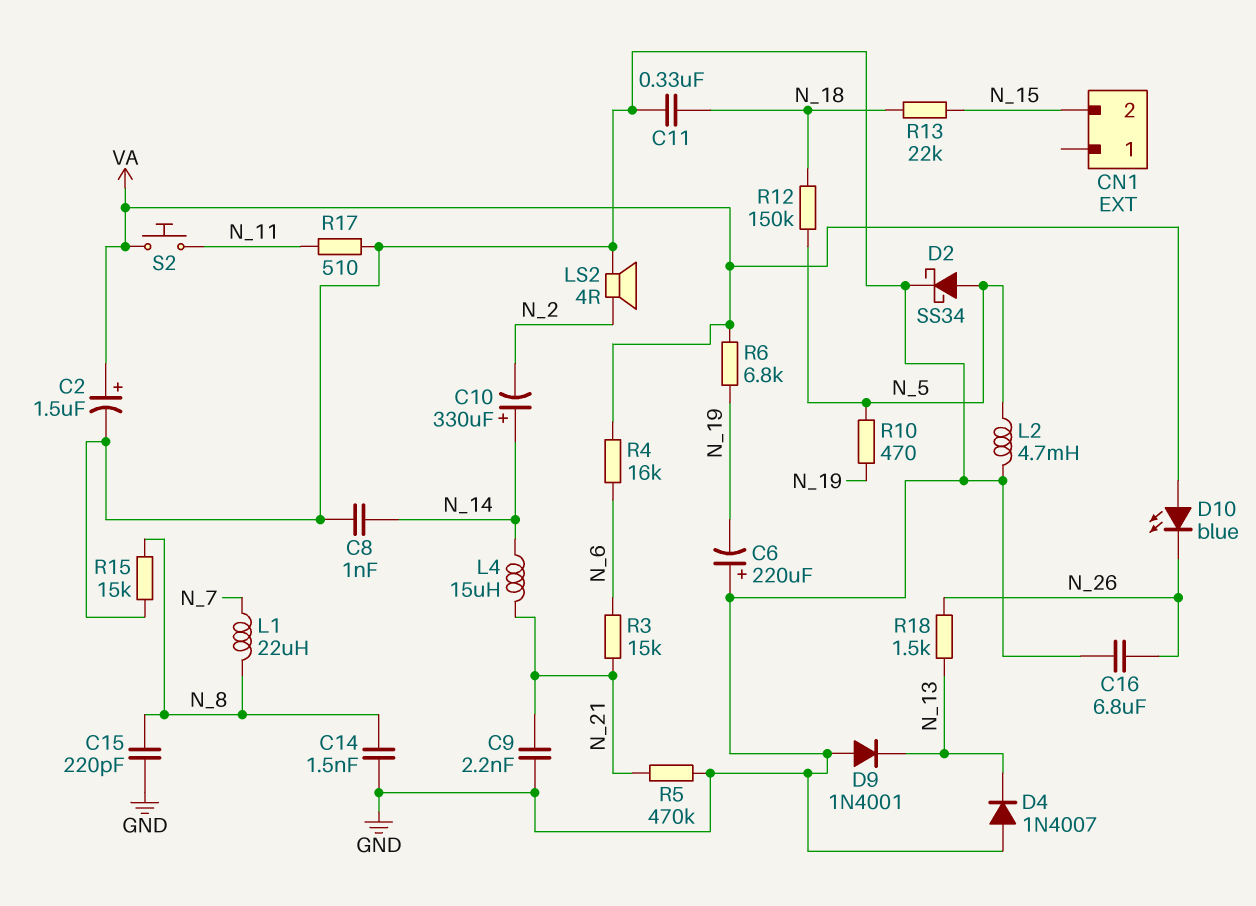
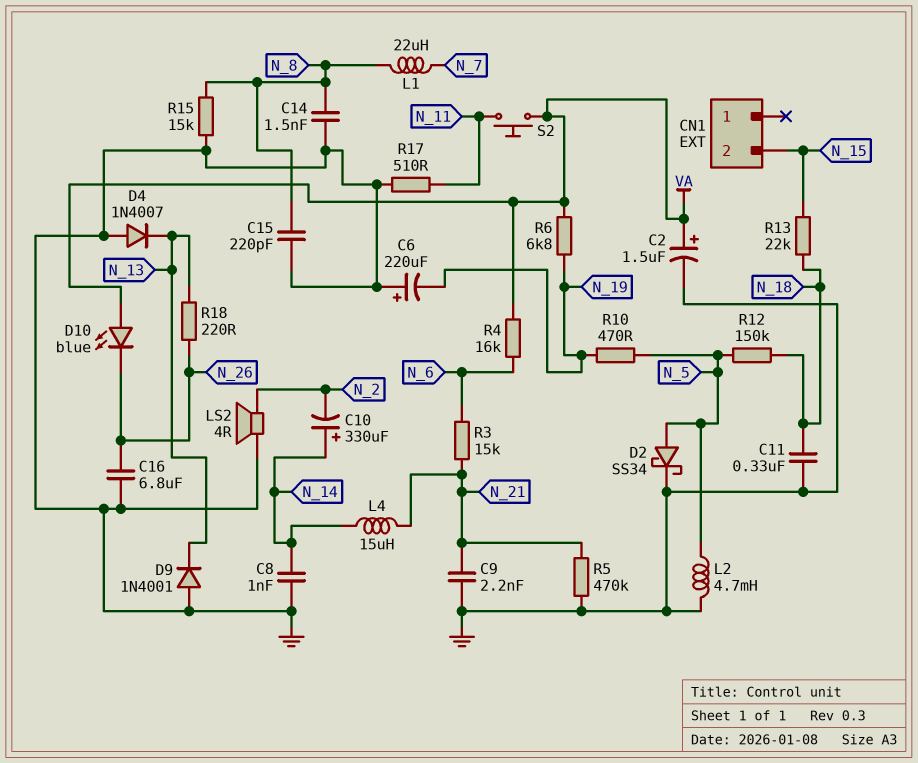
R18: 1.5k (N_13, N_26) -> 220 (N_13, N_26)

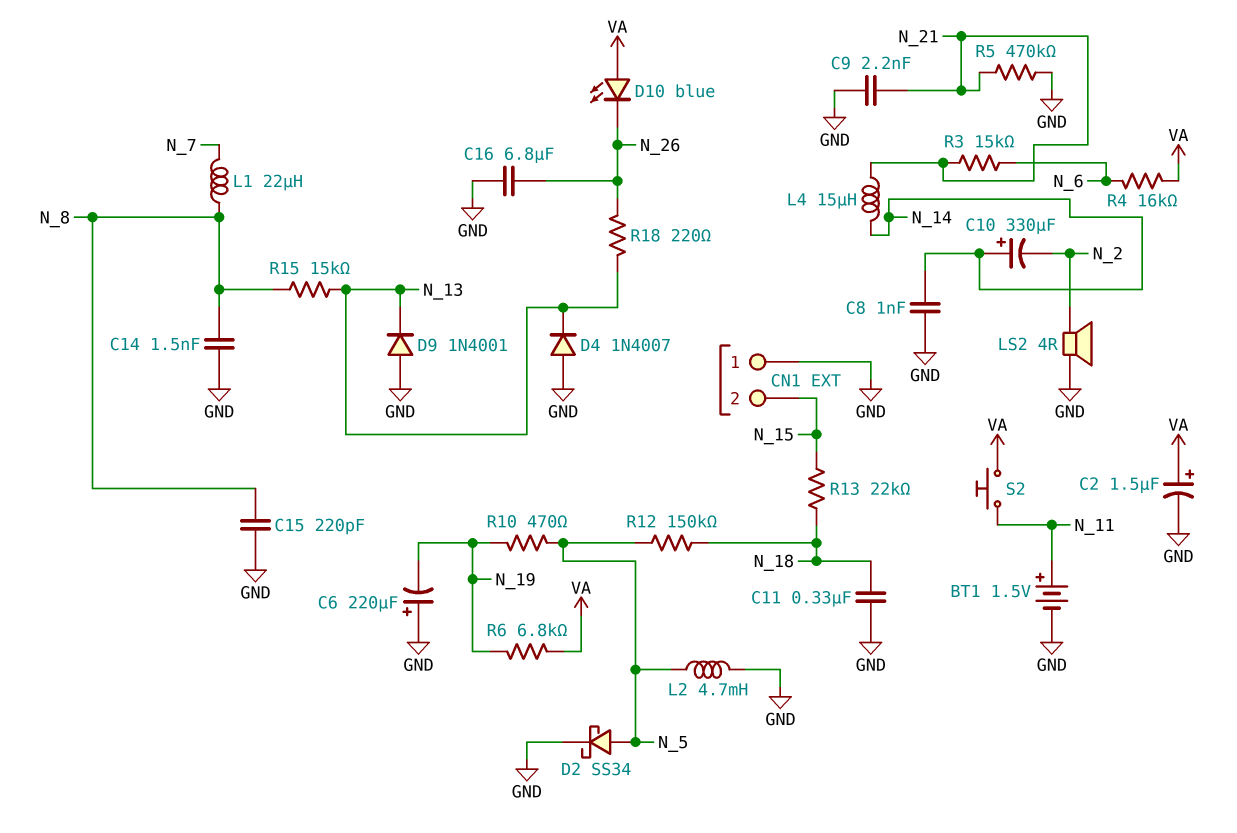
BT1: none -> 1.5V (plus N_11, minus GND)
CN1 pin 1: none -> GND
R15: 15k (GND, N_8) -> 15k (N_8, N_13)
R17: 510 (GND, N_11) -> none

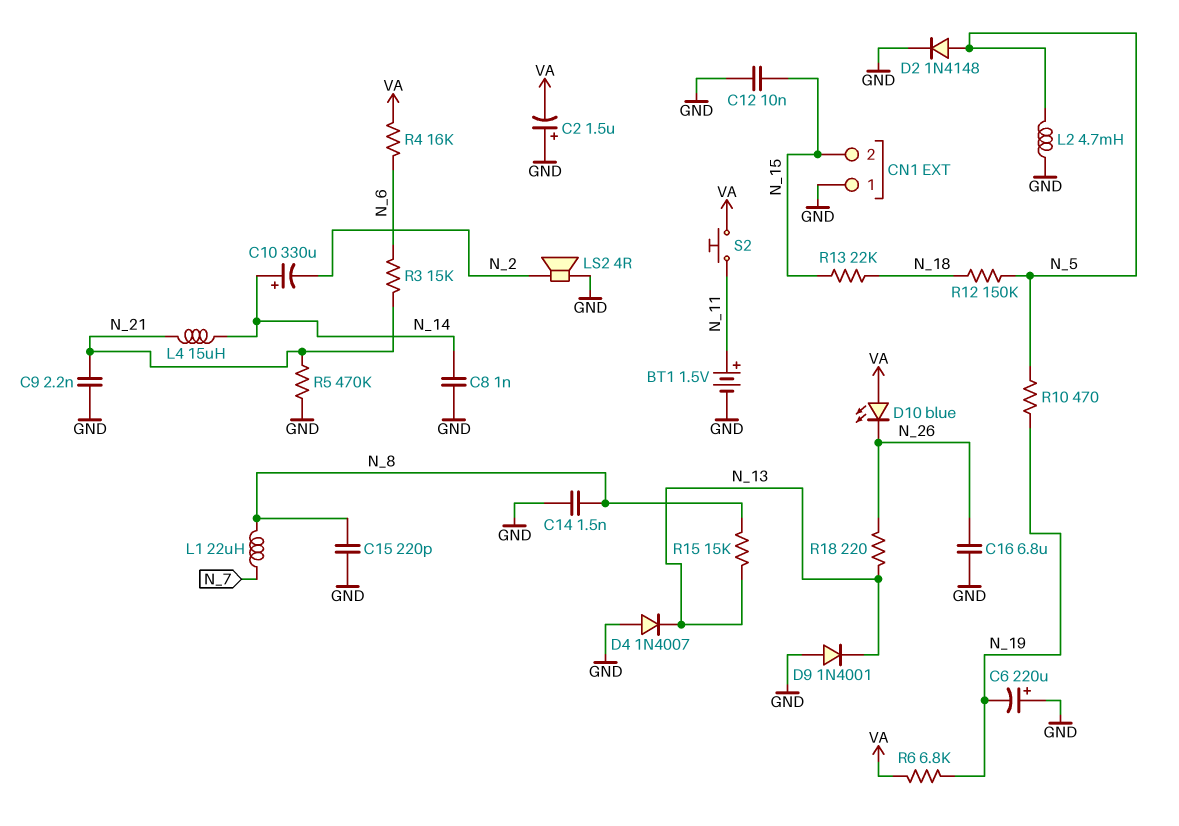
C2: 1.5uF (plus VA, minus GND) -> 1.5uF (plus GND, minus VA)
C11: 330nF (GND, N_18) -> none
C12: none -> 10nF (GND, N_15)
D2: schottky SS34 (A N_5, K GND) -> diode 1N4148 (A N_5, K GND)

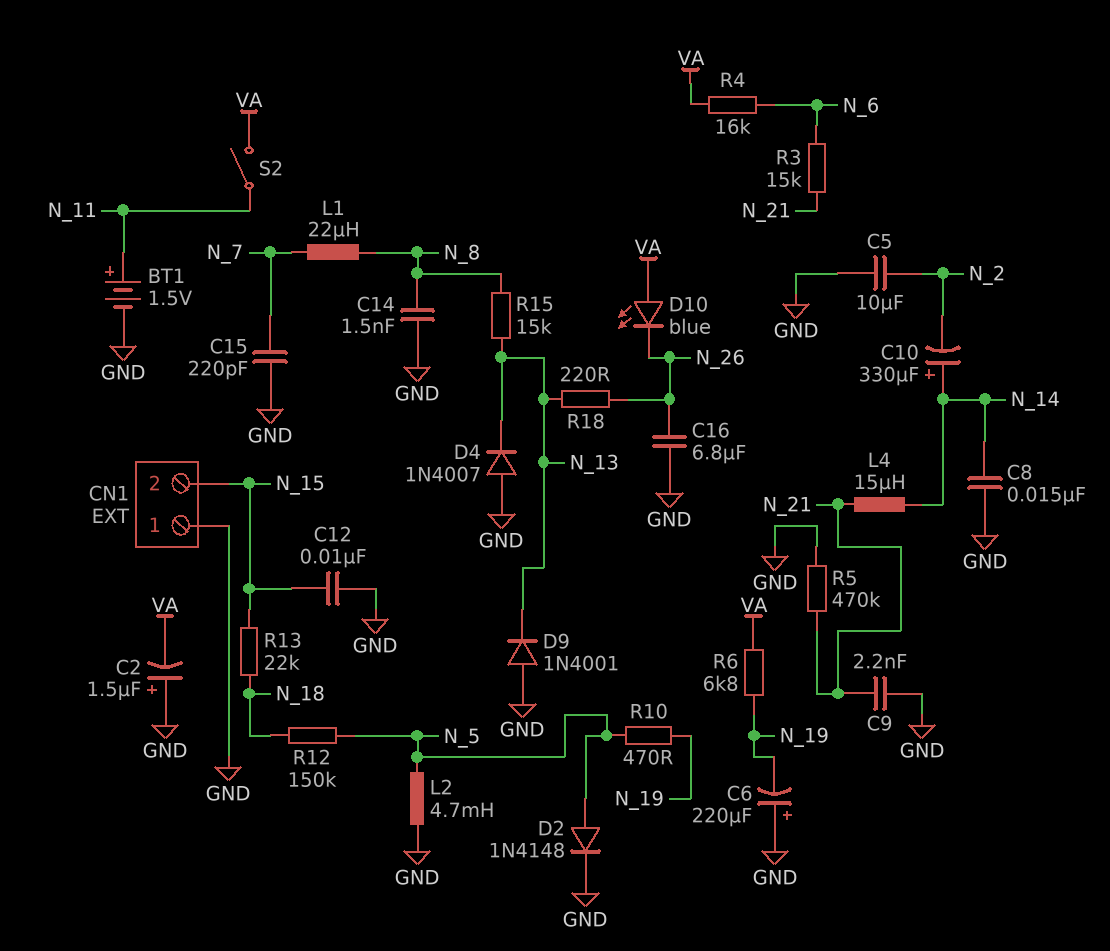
C5: none -> 10uF (GND, N_2)
C8: 1nF (GND, N_14) -> 15nF (GND, N_14)
C15: 220pF (GND, N_8) -> 220pF (GND, N_7)
LS2: speaker 4R (GND, N_2) -> none
S2: button (N_11, VA) -> switch (N_11, VA)

